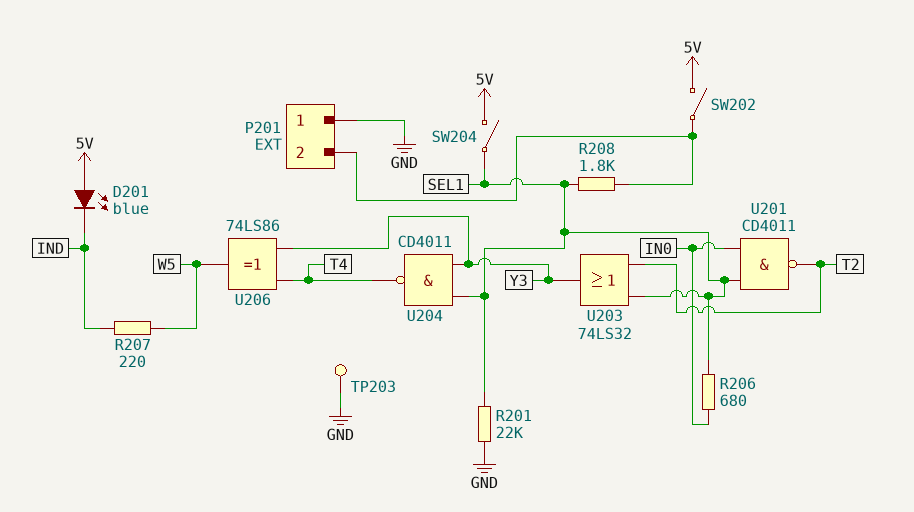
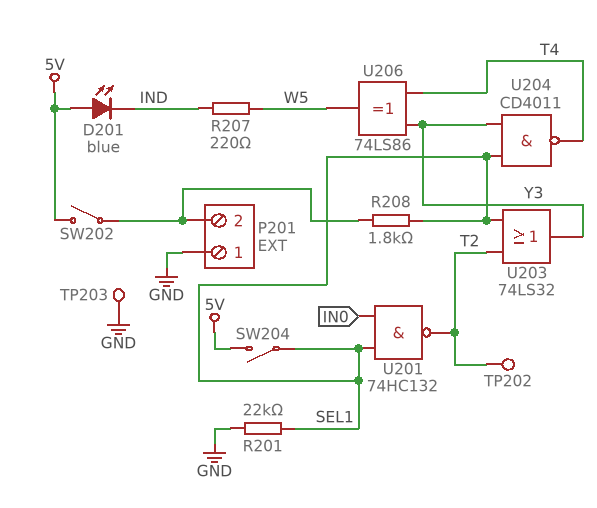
R206: 680 (IN0, SEL1) -> none
TP202: none -> test point (T2)
U201: NAND CD4011 (in IN0, in SEL1, out T2) -> NAND 74HC132 (in IN0, in SEL1, out T2)

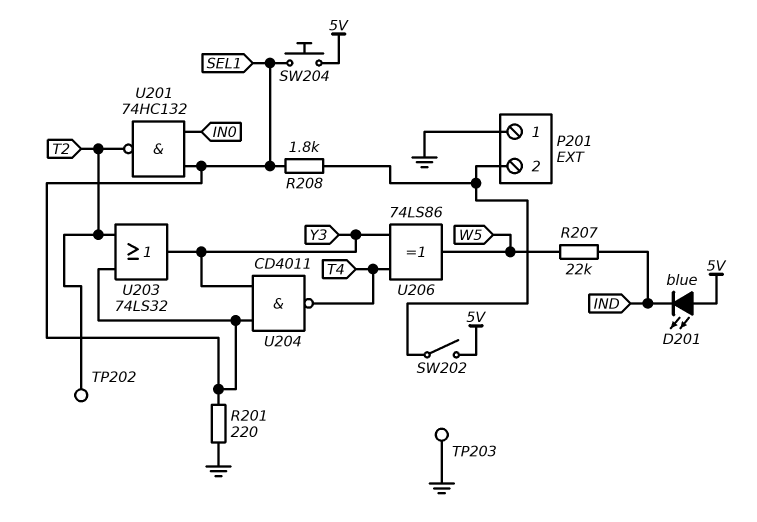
R201: 22k (GND, SEL1) -> 220 (GND, SEL1)
R207: 220 (IND, W5) -> 22k (IND, W5)
SW204: switch (5V, SEL1) -> button (5V, SEL1)

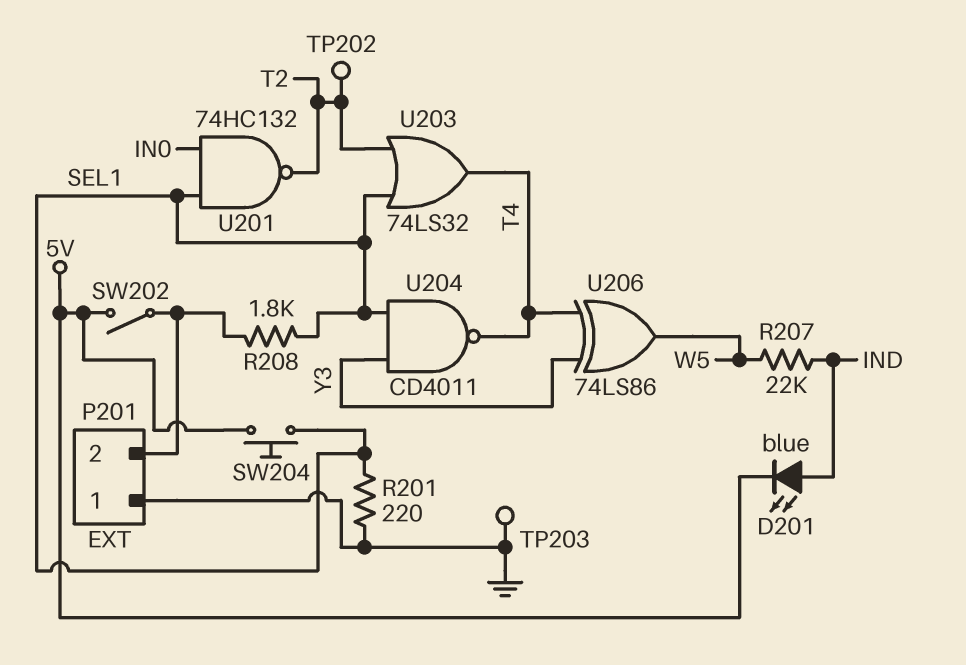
D201: LED blue (A 5V, K IND) -> LED blue (A IND, K 5V)
U203: OR 74LS32 (in SEL1, in T2, out Y3) -> OR 74LS32 (in SEL1, in T2, out T4)

